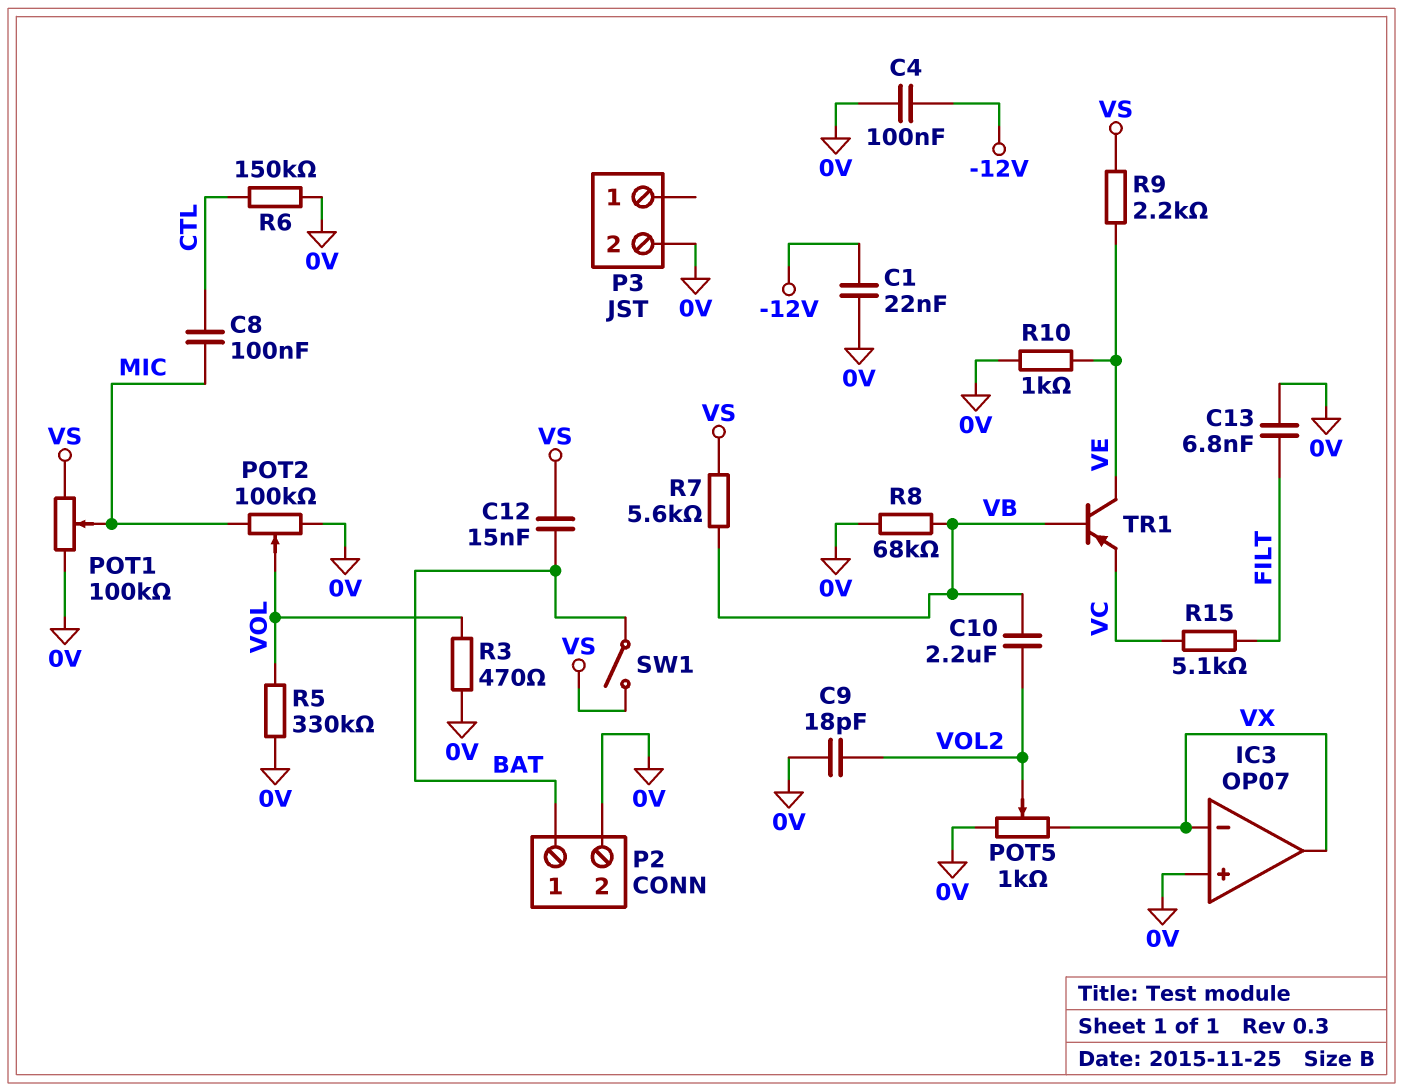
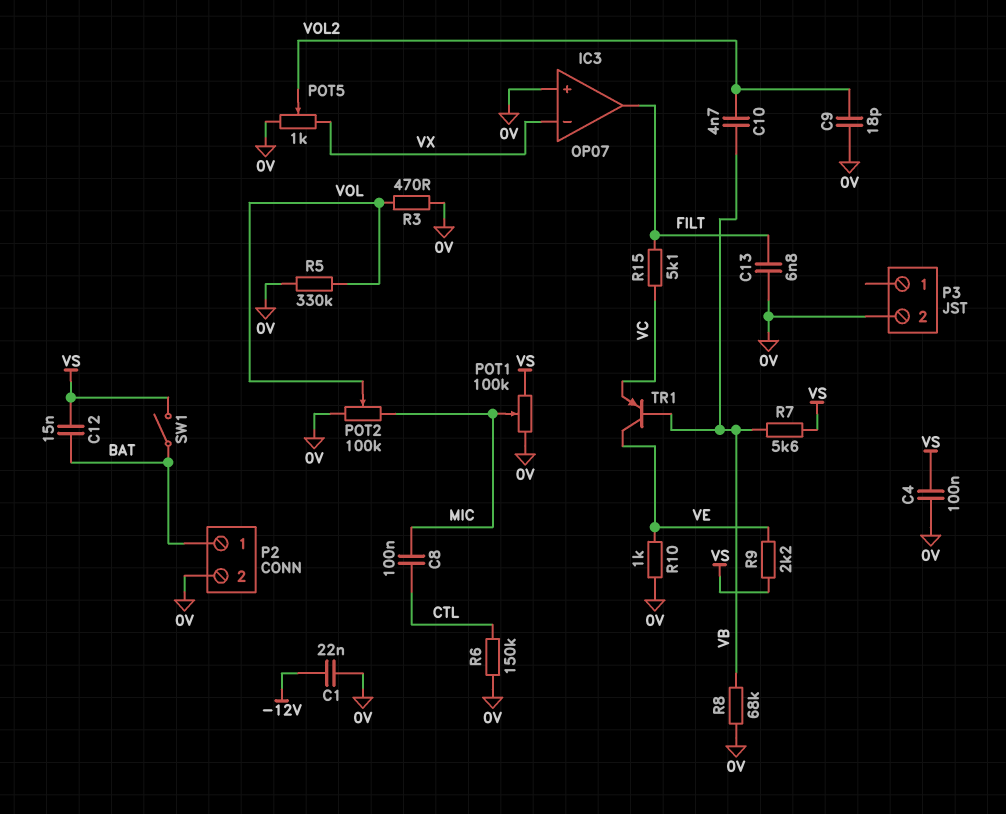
C4: 100nF (-12V, 0V) -> 100nF (0V, VS)
C10: 2.2uF (VB, VOL2) -> 4.7nF (VB, VOL2)
IC3 pin out: VX -> FILT

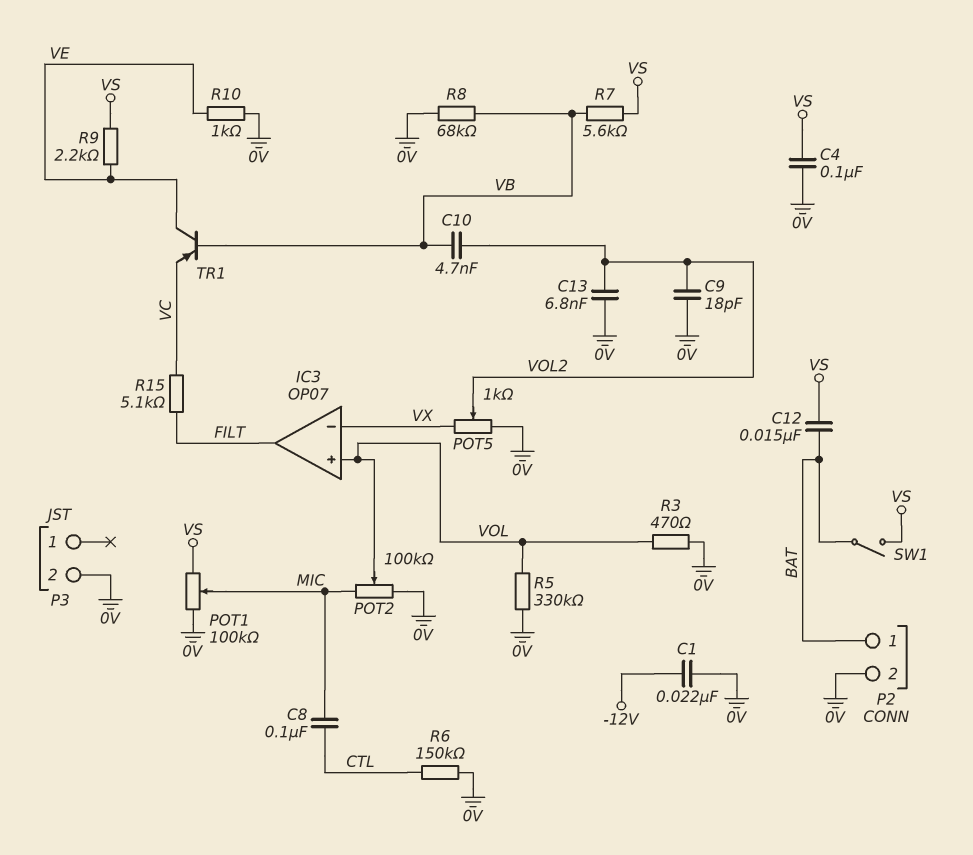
C13: 6.8nF (0V, FILT) -> 6.8nF (0V, VOL2)
IC3 pin in+: 0V -> VOL

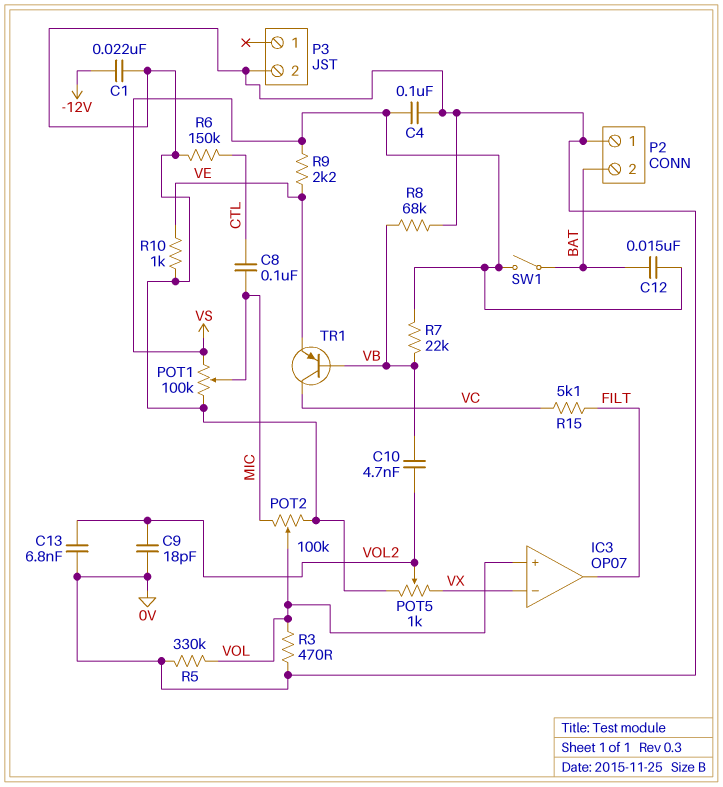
P2 pin 1: BAT -> 0V
P2 pin 2: 0V -> BAT
R7: 5.6k (VB, VS) -> 22k (VB, VS)
TR1: PNP (B VB, C VE, E VC) -> PNP (B VB, C VC, E VE)

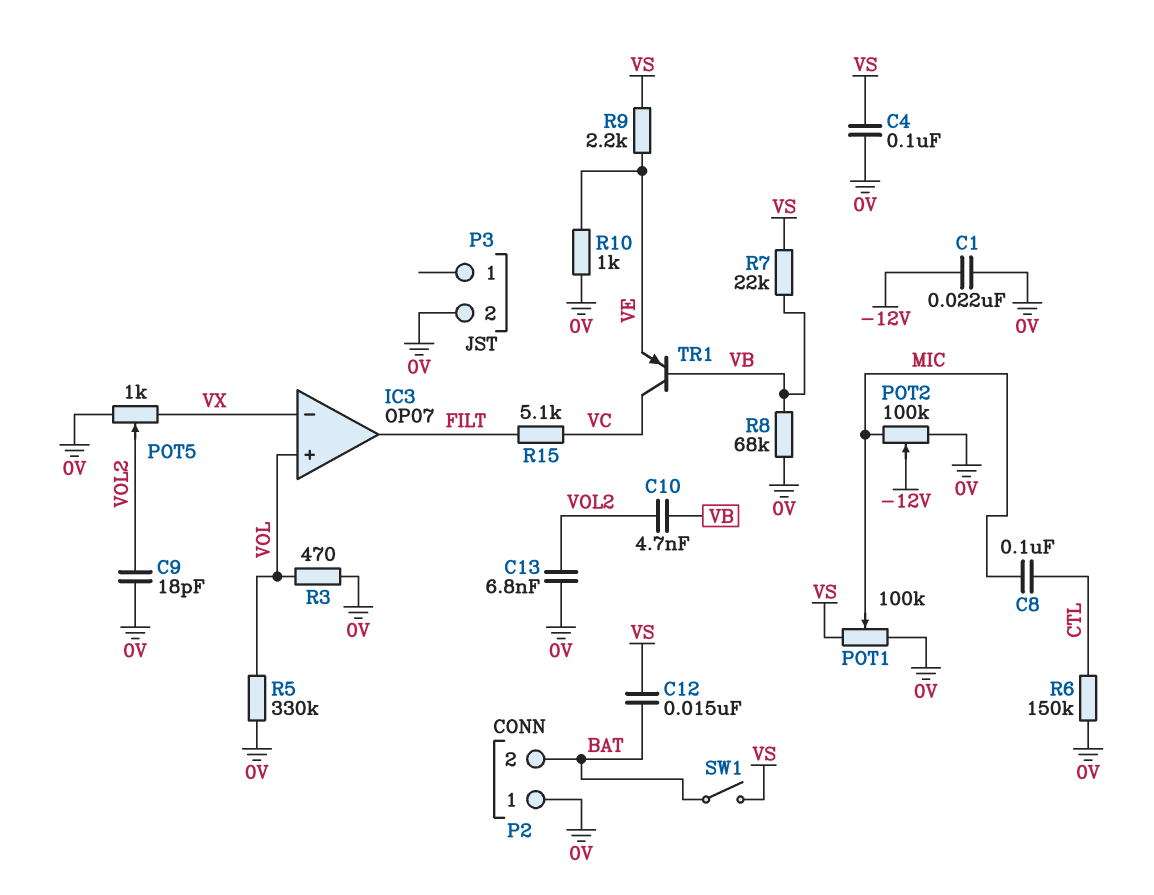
POT2: 100k (0V, MIC, wiper VOL) -> 100k (0V, MIC, wiper -12V)

